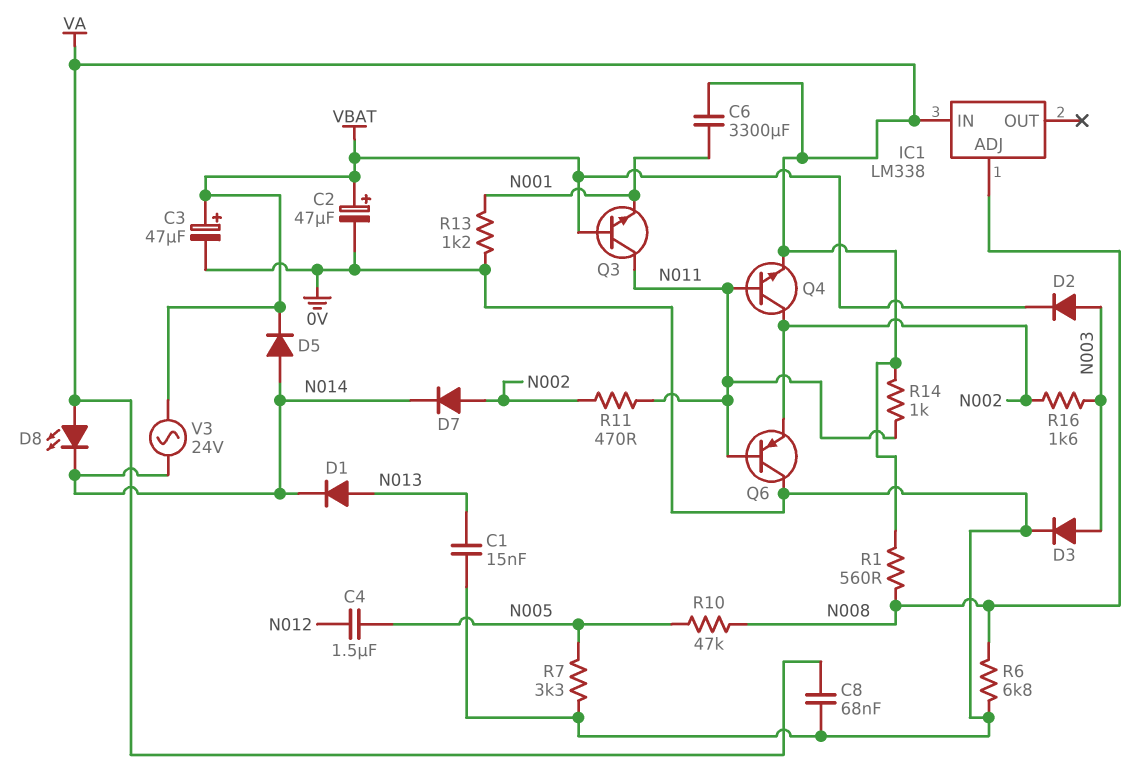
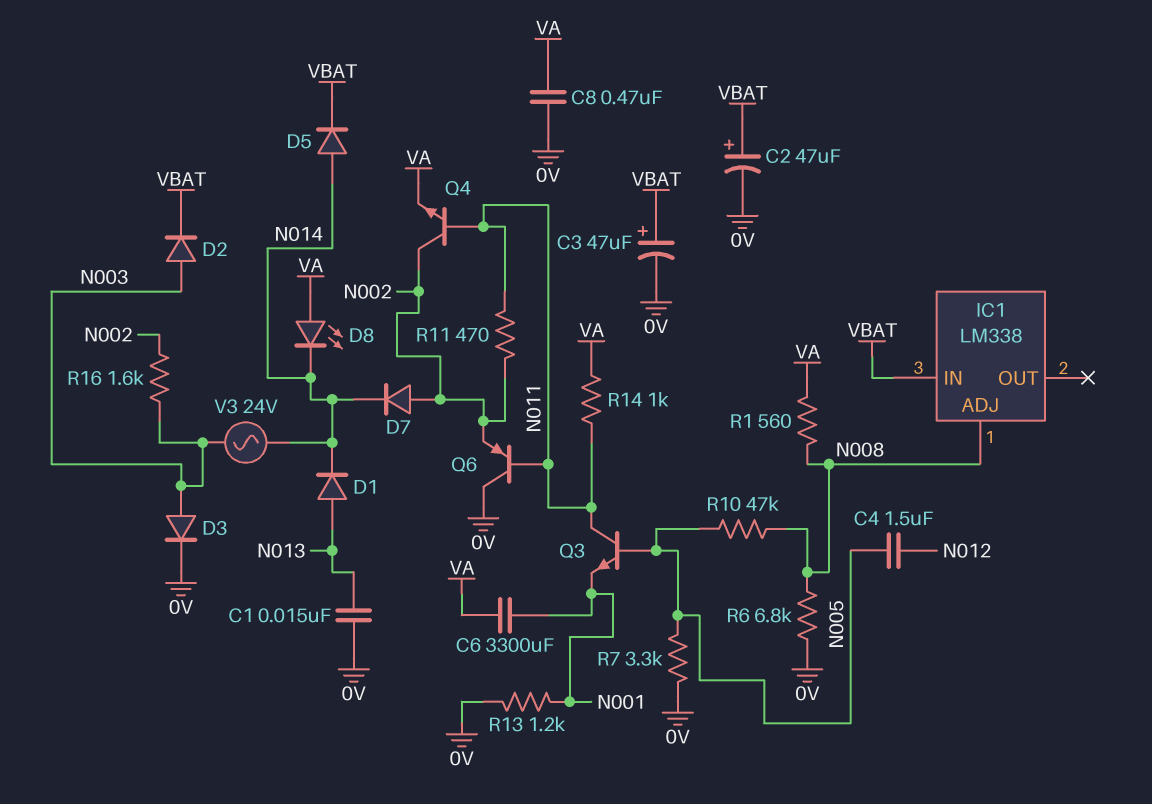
C8: 68nF (0V, VA) -> 470nF (0V, VA)
IC1 pin IN: VA -> VBAT
Q3: NPN (B VBAT, C N011, E N001) -> NPN (B N005, C N011, E N001)
V3: AC 24V (N014, VBAT) -> AC 24V (N003, N014)

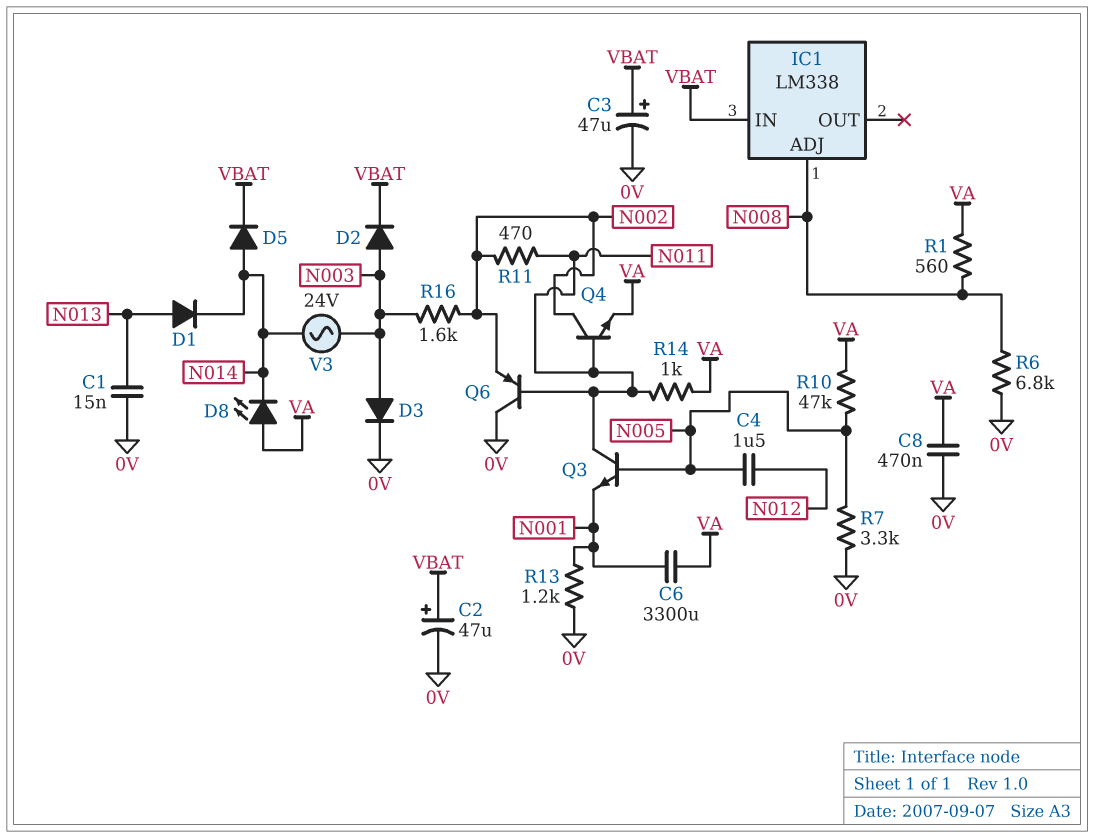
D7: diode (A N002, K N014) -> none
R10: 47k (N005, N008) -> 47k (N005, VA)

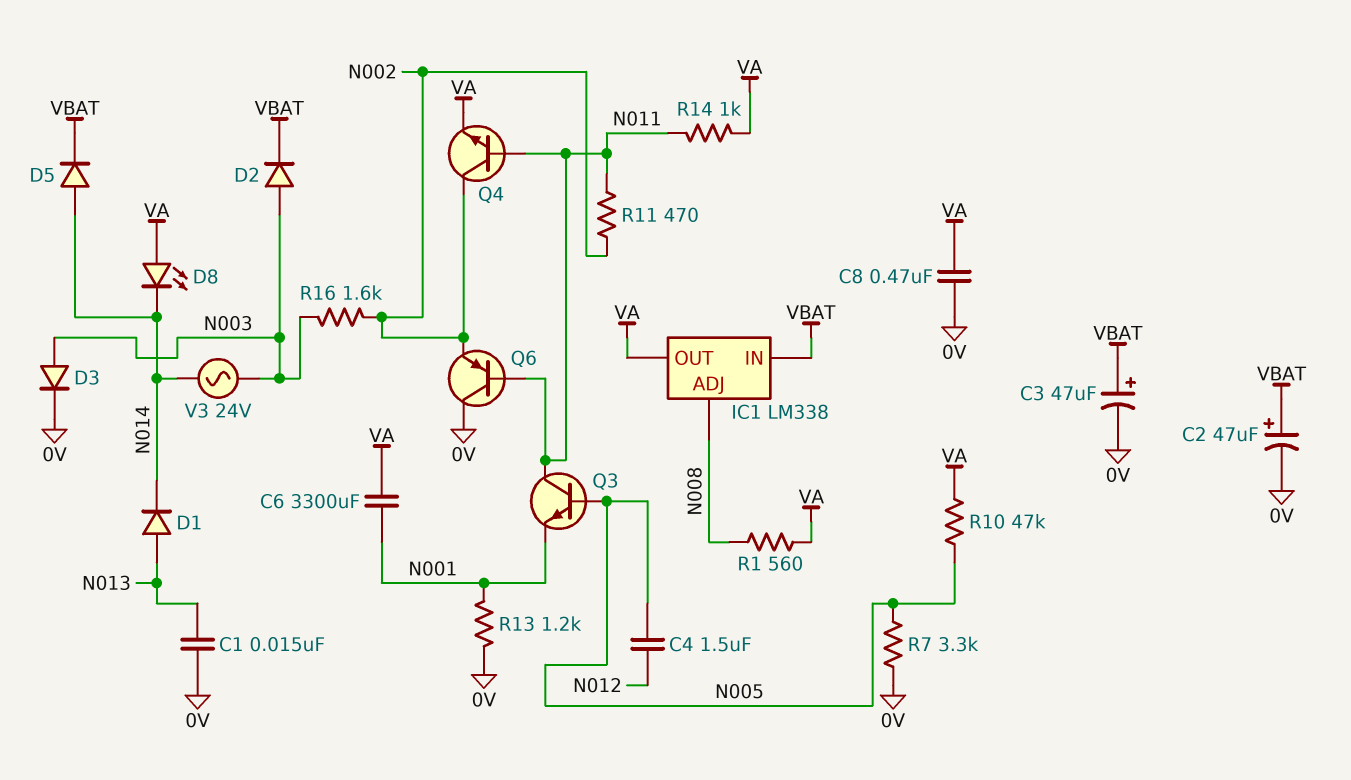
IC1 pin OUT: none -> VA
R6: 6.8k (0V, N008) -> none

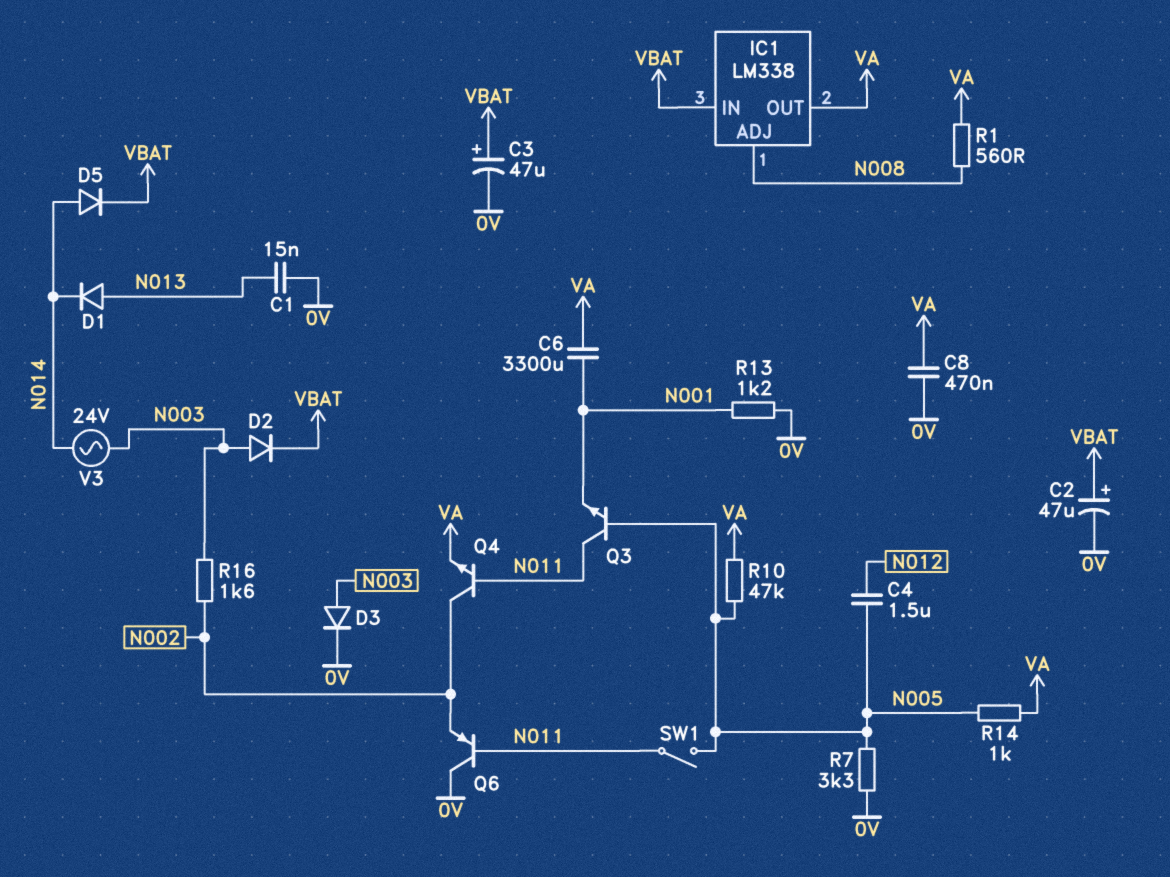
D8: LED (A VA, K N014) -> none
R11: 470 (N002, N011) -> none
R14: 1k (N011, VA) -> 1k (N005, VA)
SW1: none -> switch (N005, N011)

